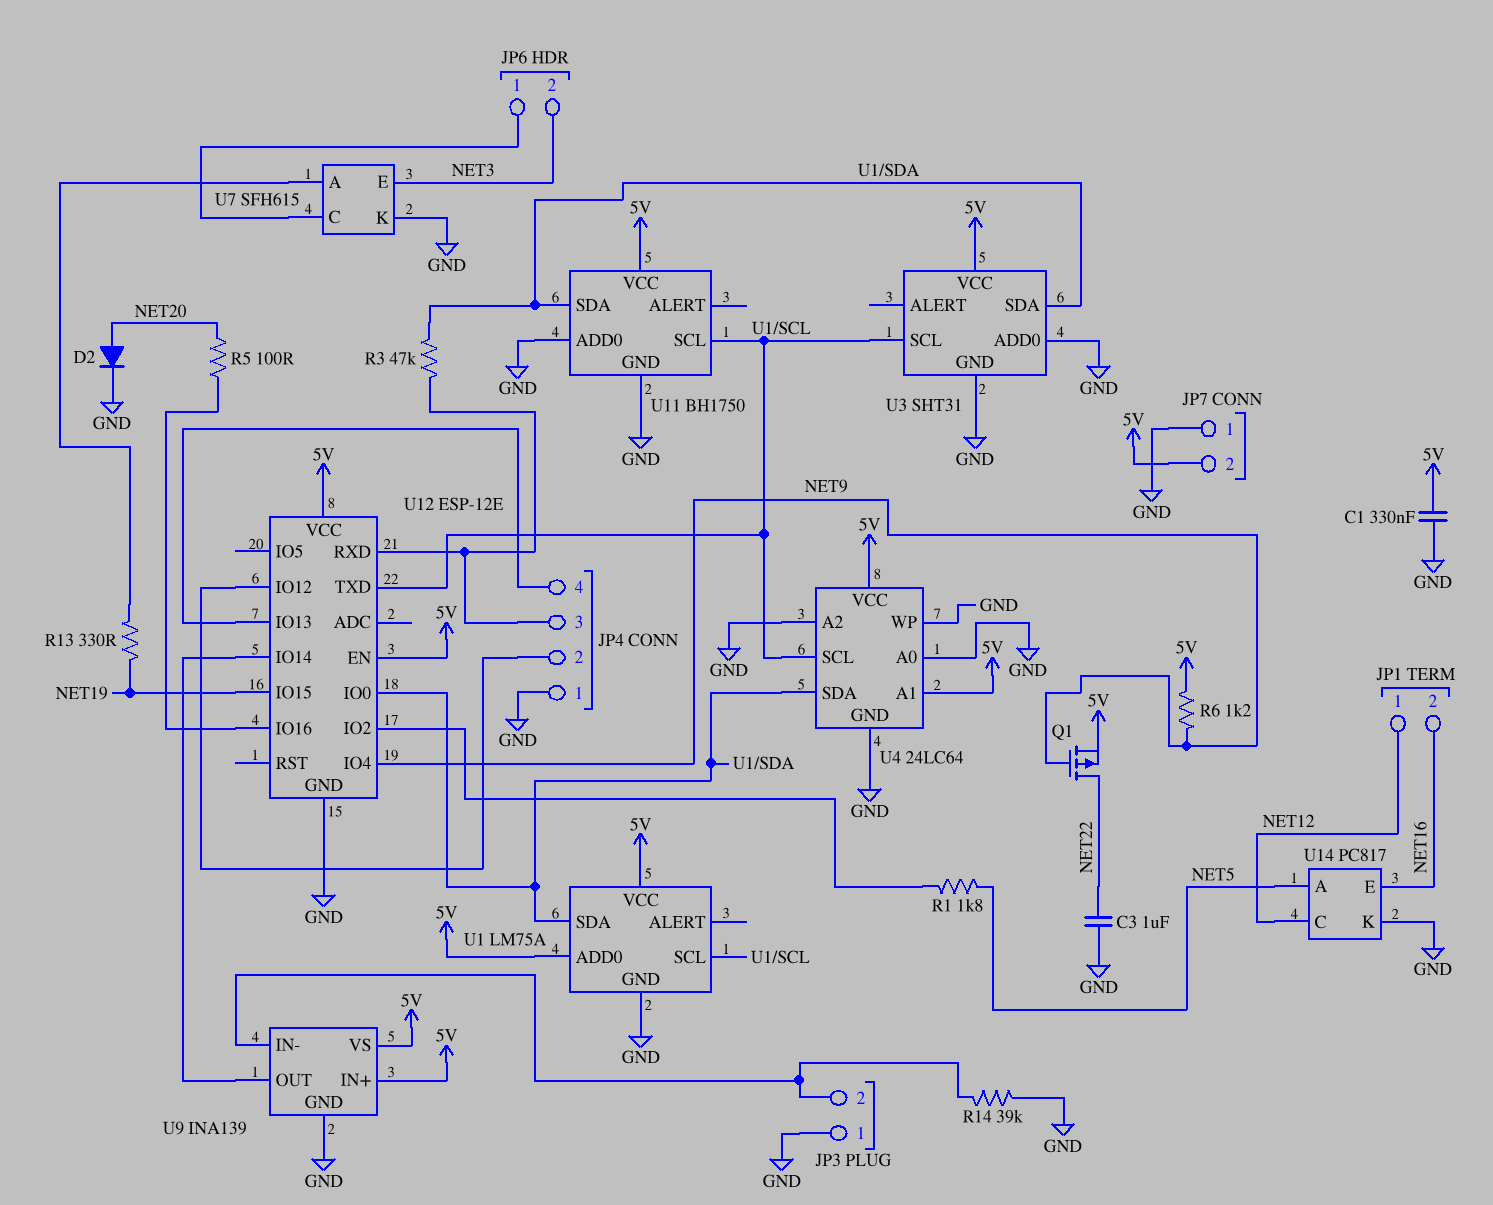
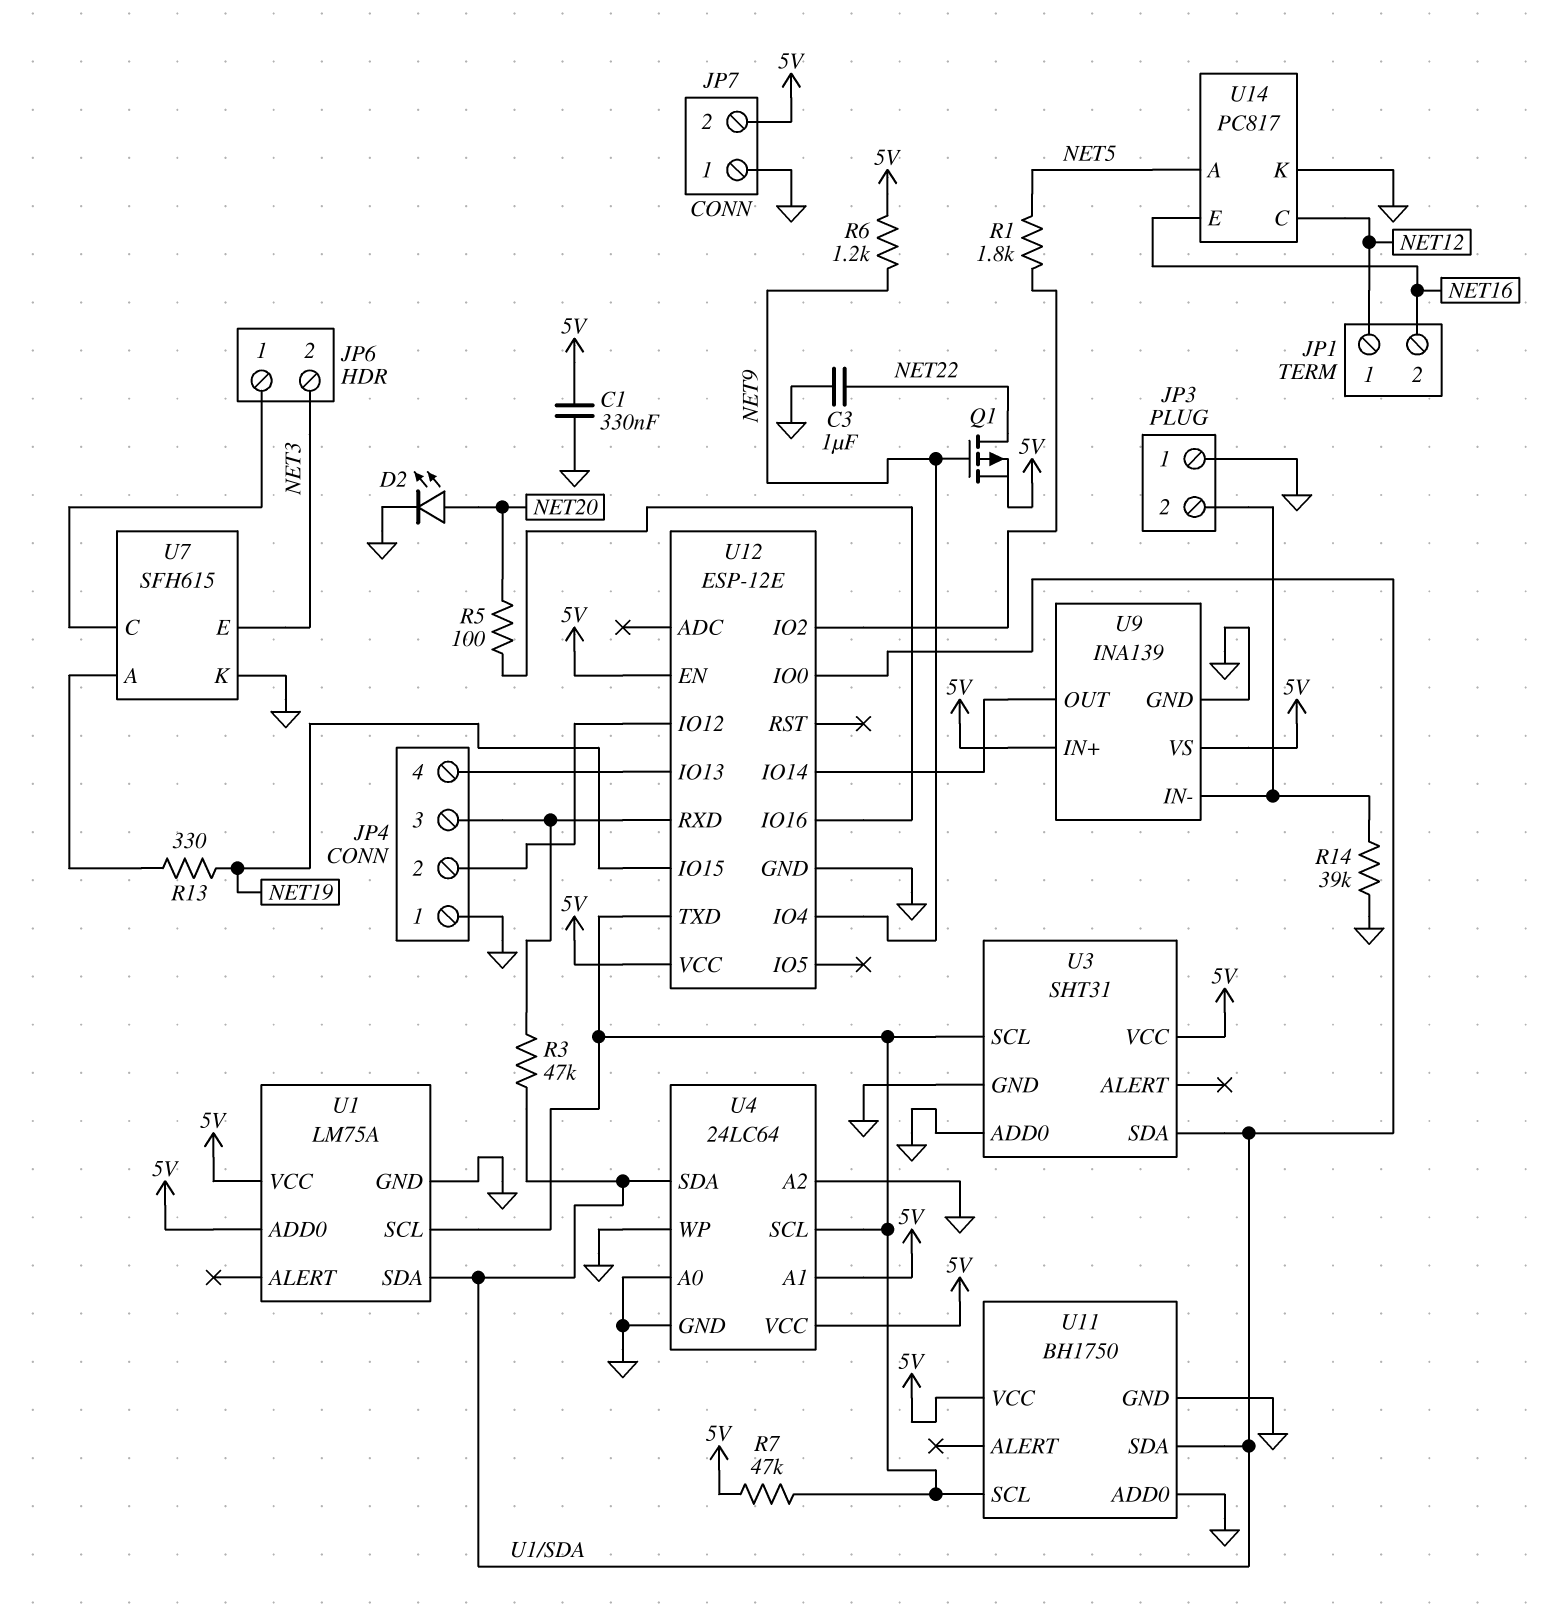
D2: diode (A NET20, K GND) -> LED (A NET20, K GND)
R7: none -> 47k (5V, U1/SCL)

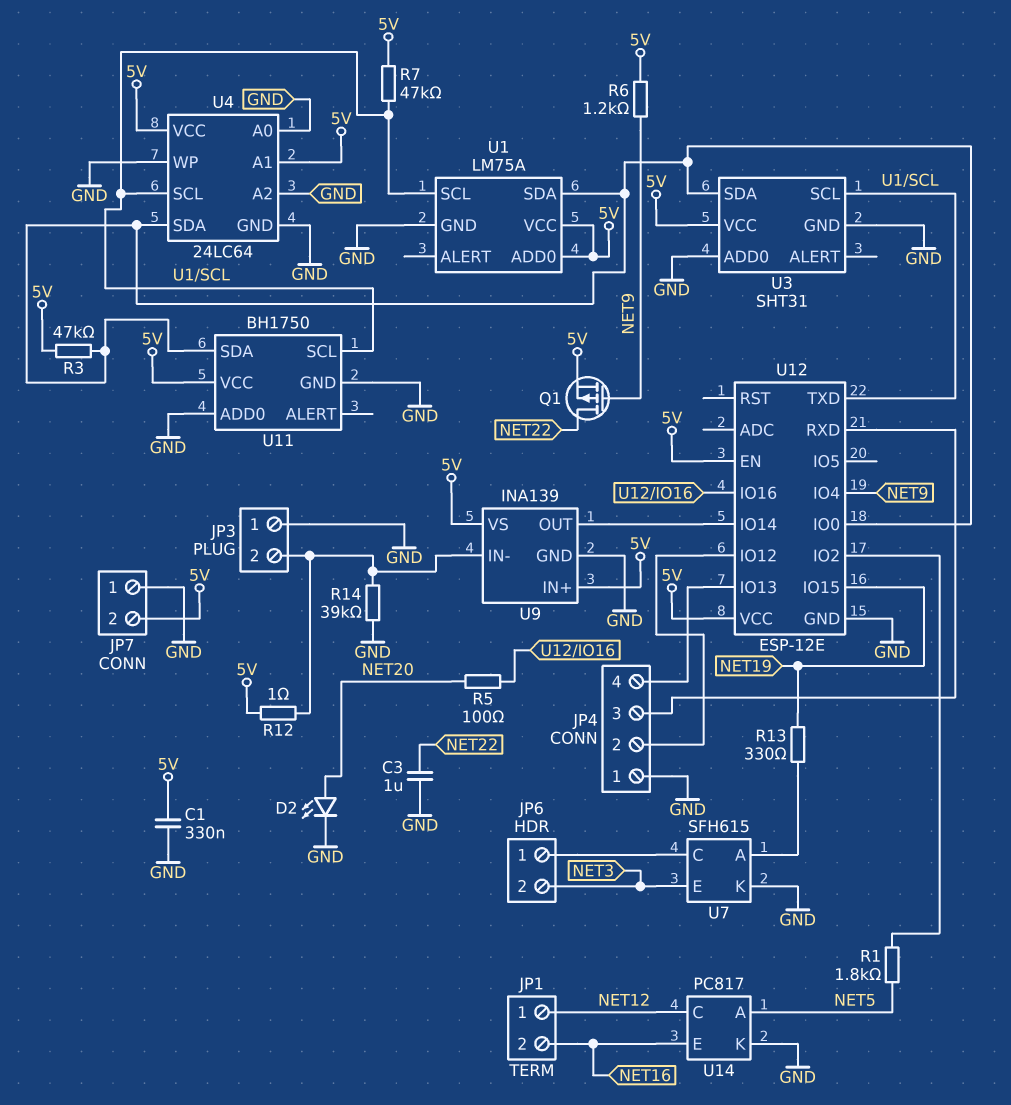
R3: 47k (JP4/3, U1/SDA) -> 47k (5V, U1/SDA)
R12: none -> 1 (5V, JP3/2)

